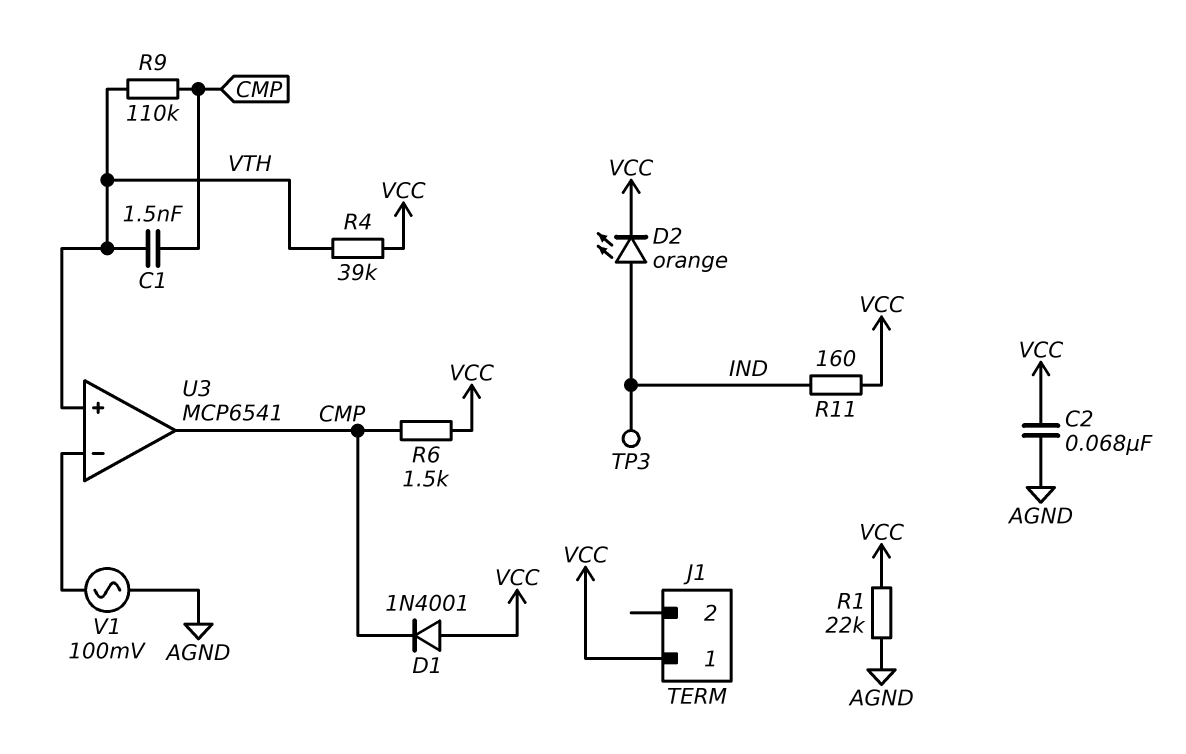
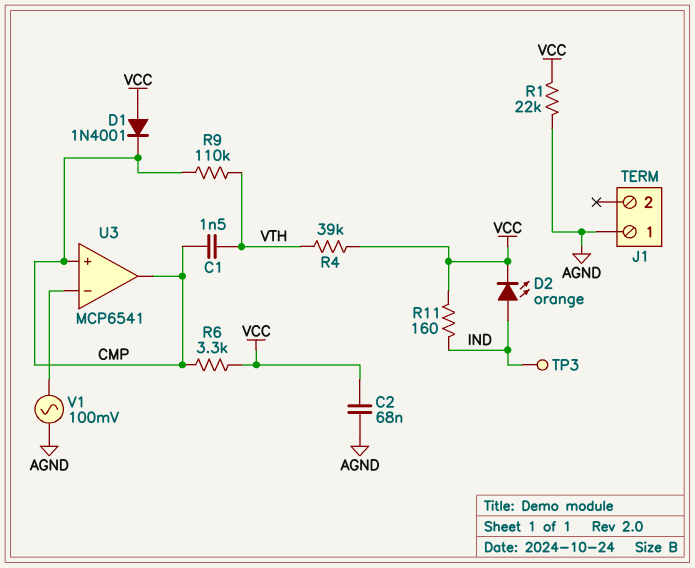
J1 pin 1: VCC -> AGND
R6: 1.5k (CMP, VCC) -> 3.3k (CMP, VCC)
U3 pin in+: VTH -> CMP

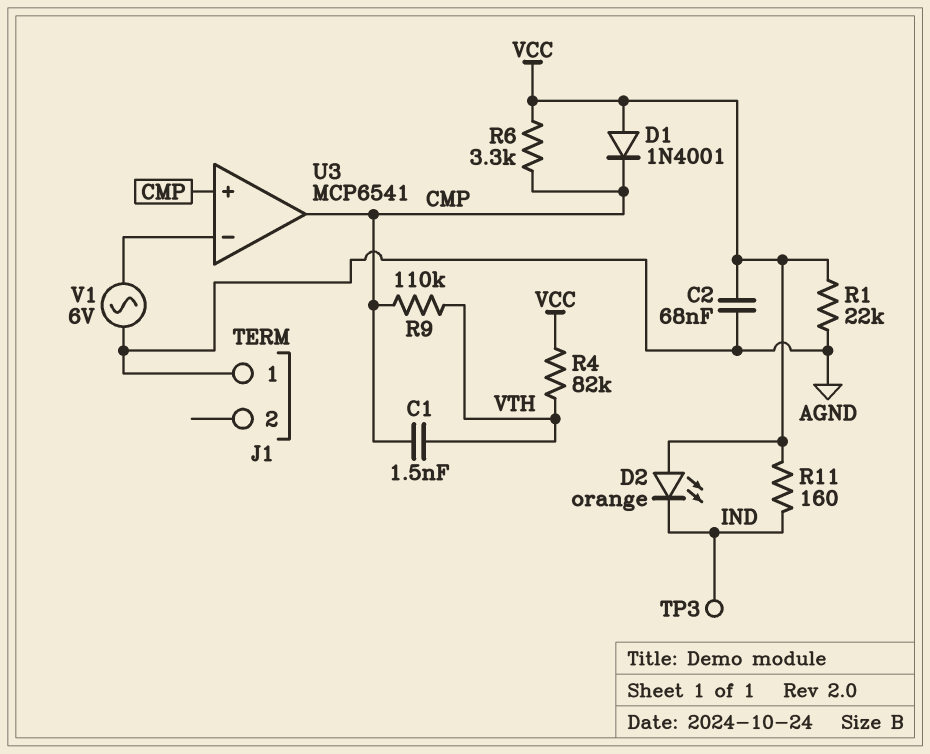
D2: LED orange (A IND, K VCC) -> LED orange (A VCC, K IND)
R4: 39k (VCC, VTH) -> 82k (VCC, VTH)
V1: AC 100mV (AGND, U3/in-) -> AC 6V (AGND, U3/in-)

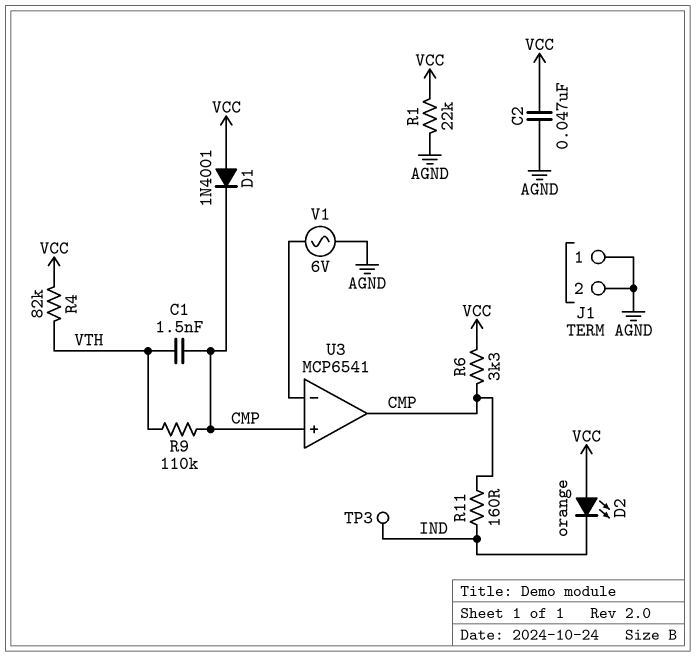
C2: 68nF (AGND, VCC) -> 47nF (AGND, VCC)
J1 pin 2: none -> AGND
R11: 160 (IND, VCC) -> 160 (CMP, IND)

